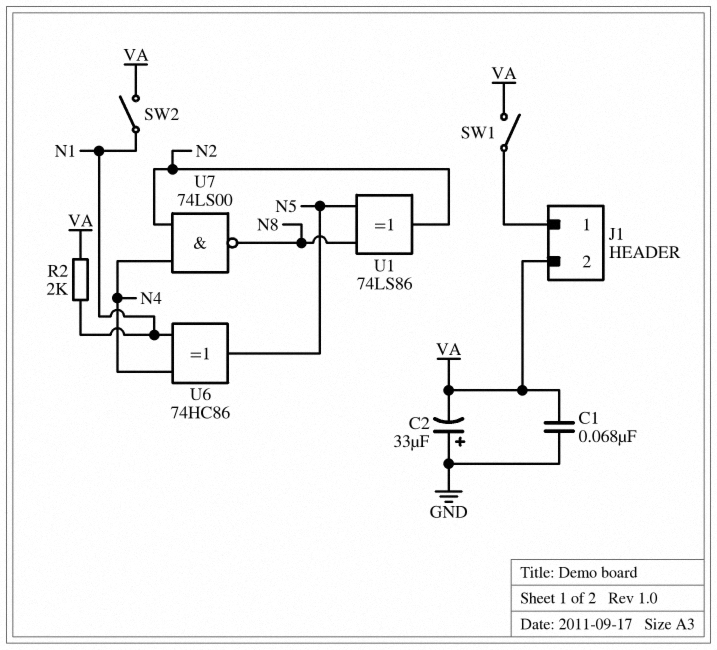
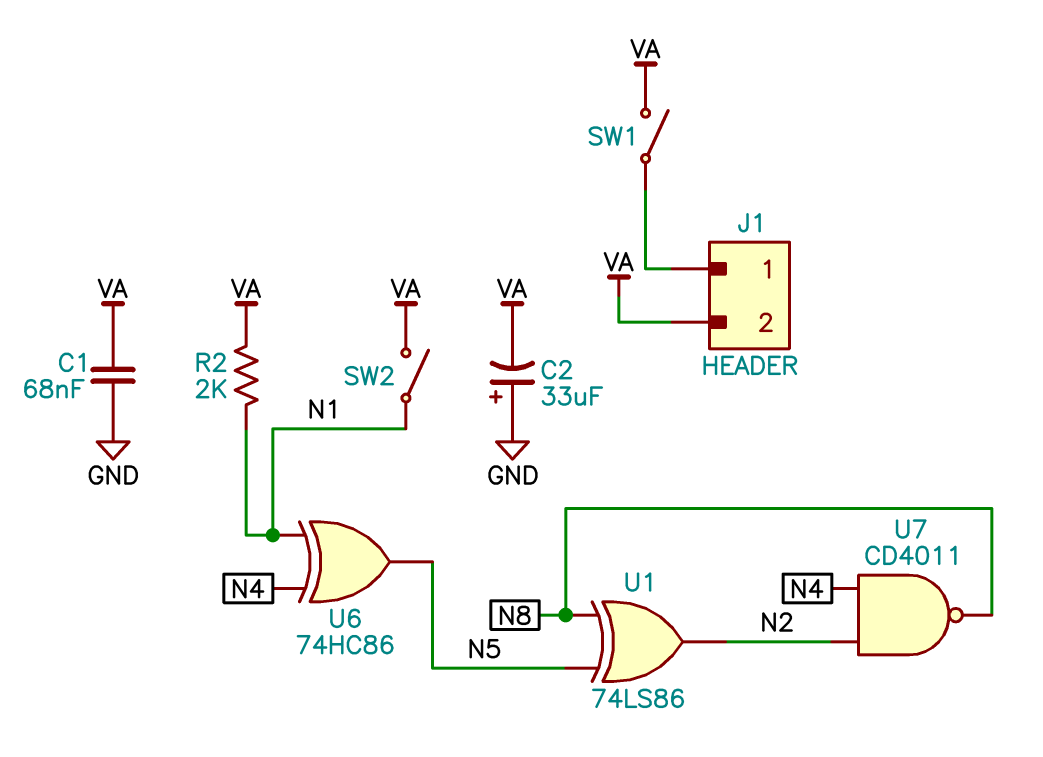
U7: NAND 74LS00 (in N2, in N4, out N8) -> NAND CD4011 (in N2, in N4, out N8)

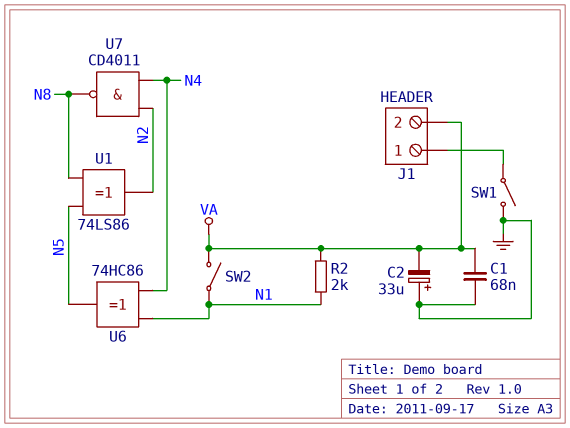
SW1: switch (J1/1, VA) -> switch (GND, J1/1)

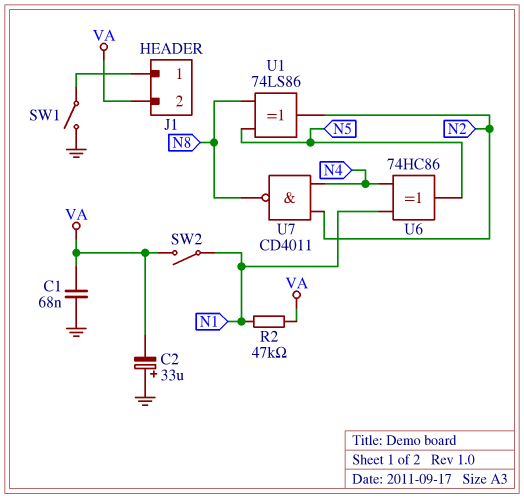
R2: 2k (N1, VA) -> 47k (N1, VA)

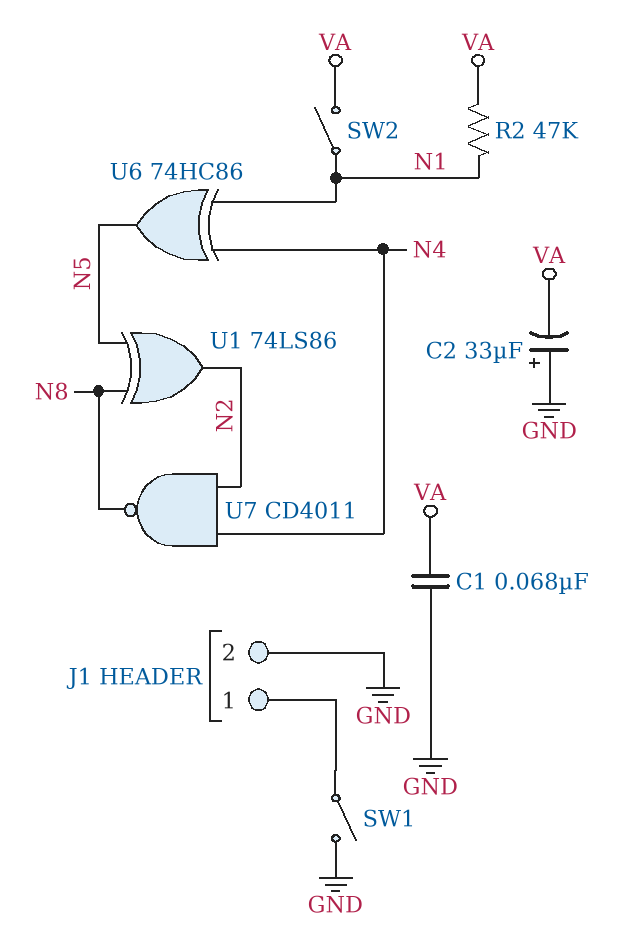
J1 pin 2: VA -> GND

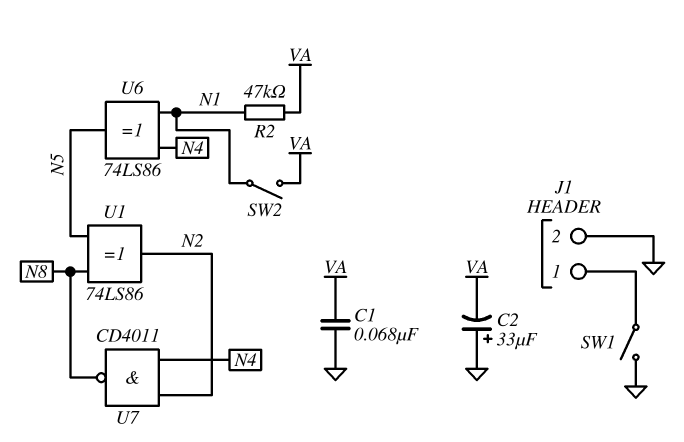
U6: XOR 74HC86 (in N1, in N4, out N5) -> XOR 74LS86 (in N1, in N4, out N5)

